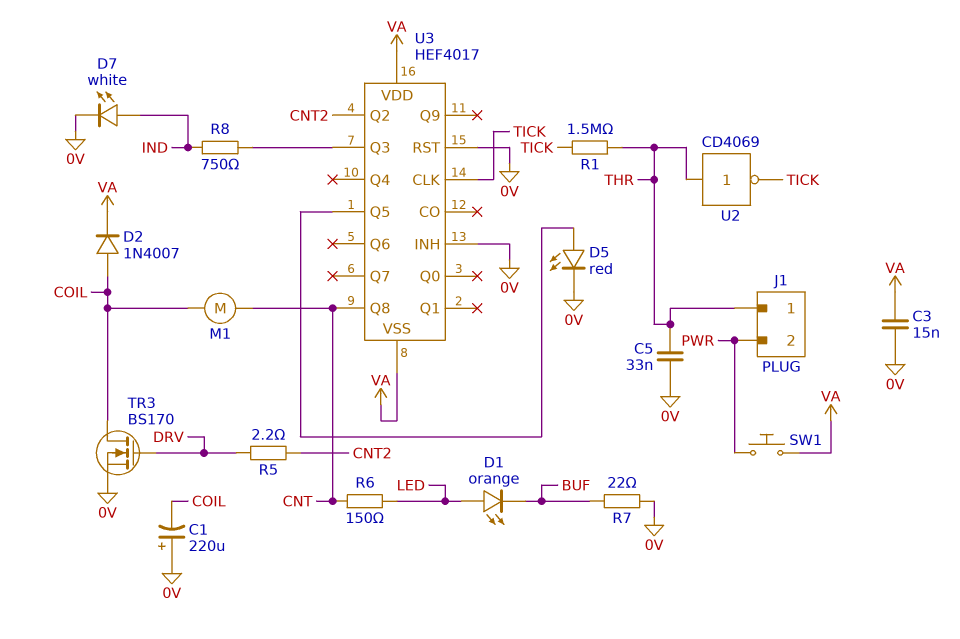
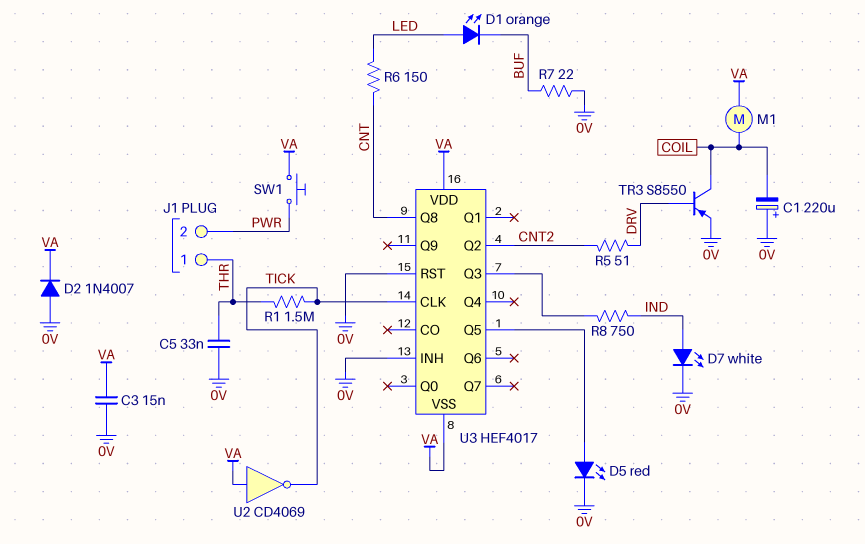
D2: diode 1N4007 (A COIL, K VA) -> diode 1N4007 (A 0V, K VA)
M1: motor (CNT, COIL) -> motor (COIL, VA)
R5: 2.2 (CNT2, DRV) -> 51 (CNT2, DRV)
TR3: NMOS BS170 (G DRV, D COIL, S 0V) -> PNP S8550 (B DRV, C COIL, E 0V)
U2: NOT CD4069 (in THR, out TICK) -> NOT CD4069 (in VA, out TICK)

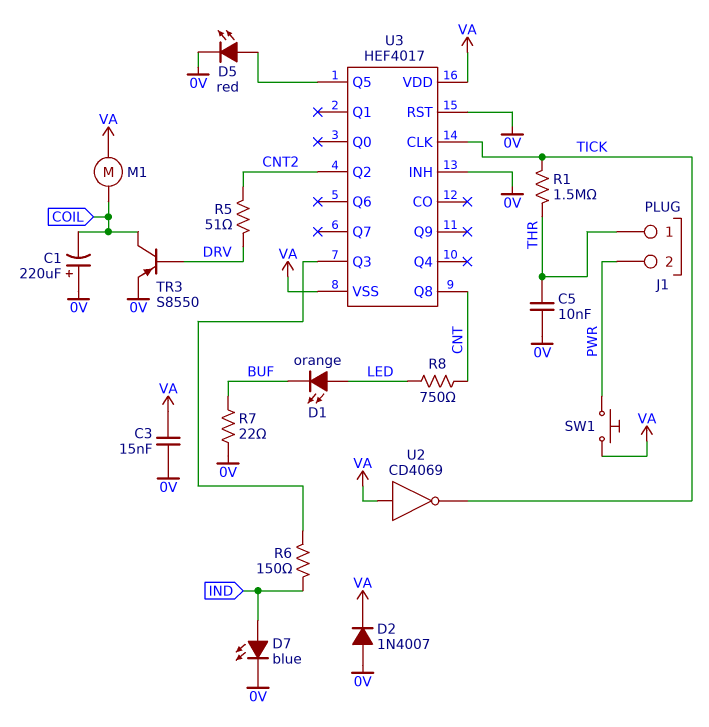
C5: 33nF (0V, THR) -> 10nF (0V, THR)
D7: LED white (A IND, K 0V) -> LED blue (A IND, K 0V)
R6: 150 (CNT, LED) -> 150 (IND, U3/Q3)
R8: 750 (IND, U3/Q3) -> 750 (CNT, LED)

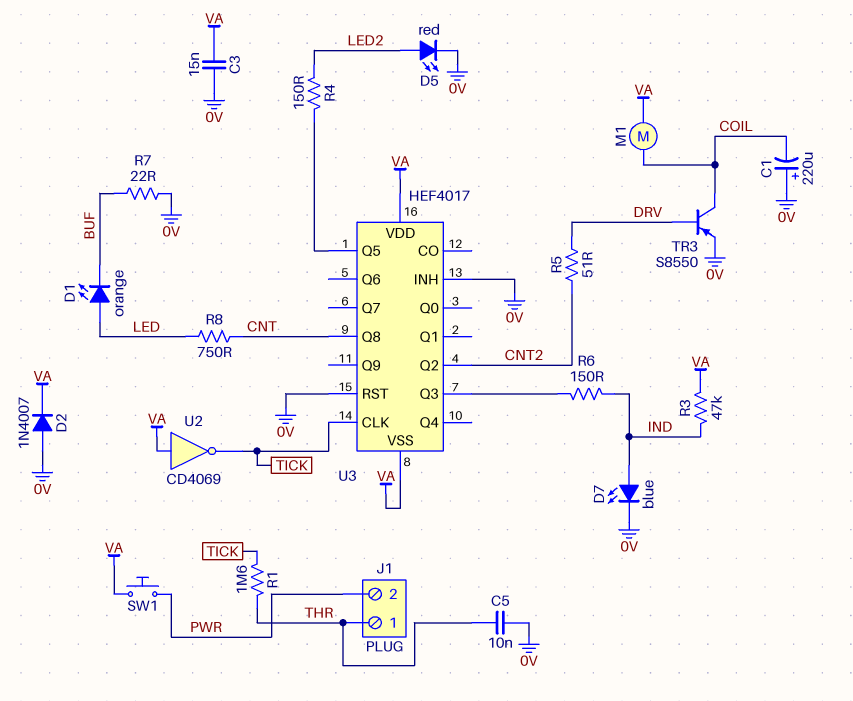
D5: LED red (A U3/Q5, K 0V) -> LED red (A LED2, K 0V)
R1: 1.5M (THR, TICK) -> 1.6M (THR, TICK)
R3: none -> 47k (IND, VA)
R4: none -> 150 (LED2, U3/Q5)

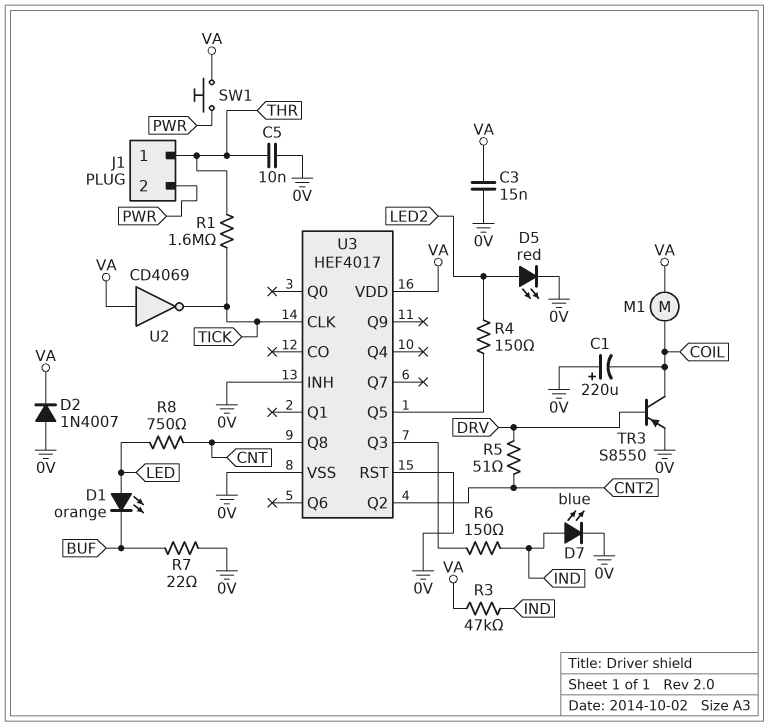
U3 pin VSS: VA -> 0V

